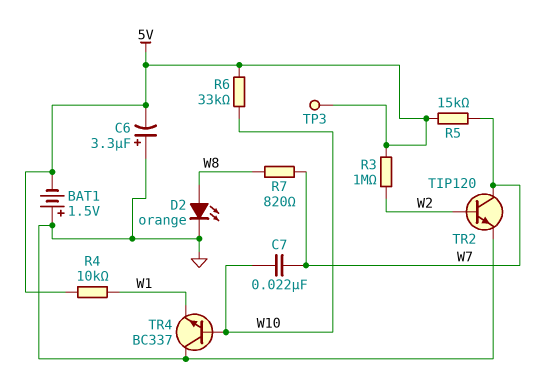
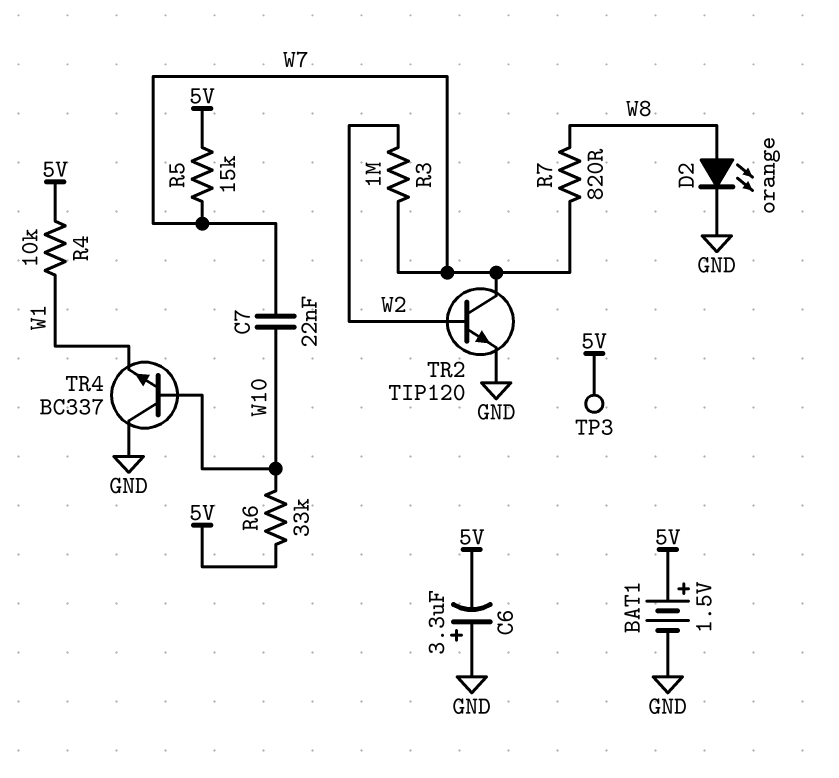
BAT1: 1.5V (plus GND, minus 5V) -> 1.5V (plus 5V, minus GND)
R3: 1M (5V, W2) -> 1M (W2, W7)

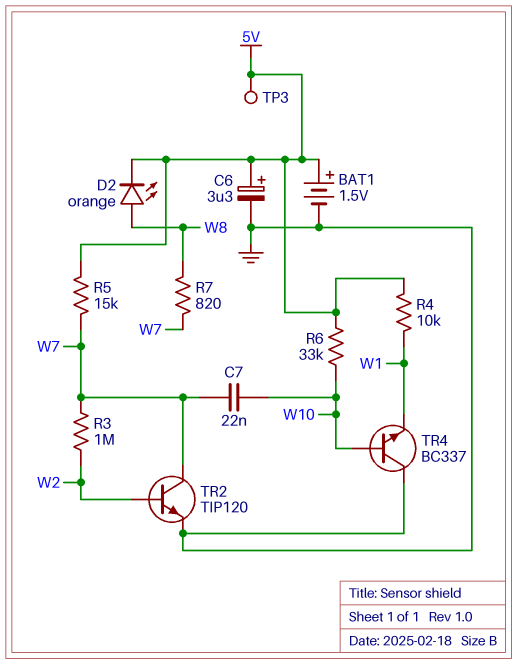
C6: 3.3uF (plus GND, minus 5V) -> 3.3uF (plus 5V, minus GND)
D2: LED orange (A W8, K GND) -> LED orange (A W8, K 5V)

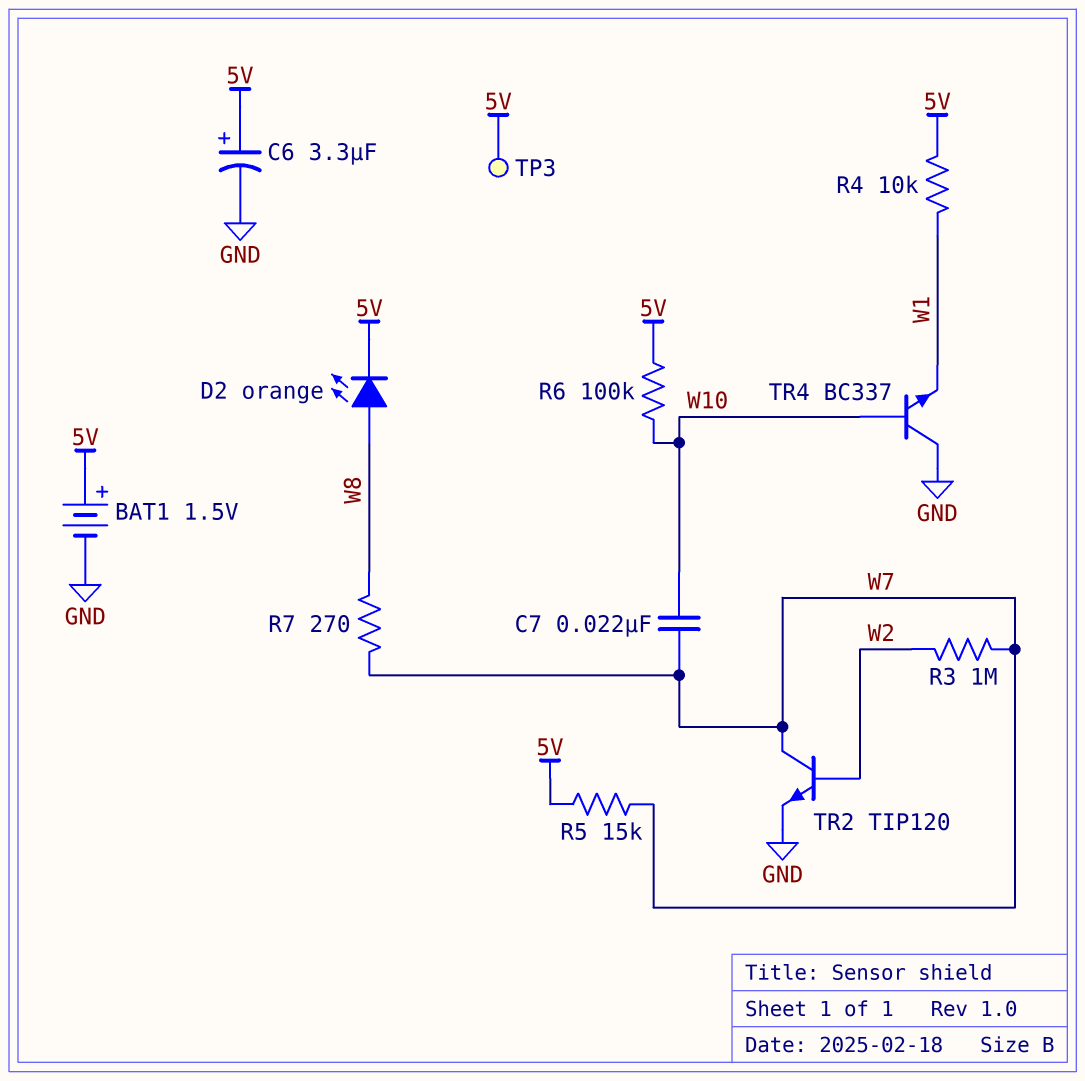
R6: 33k (5V, W10) -> 100k (5V, W10)
R7: 820 (W7, W8) -> 270 (W7, W8)

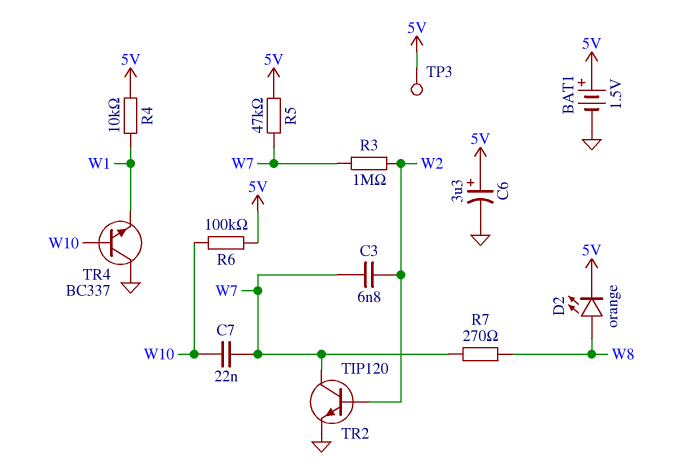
C3: none -> 6.8nF (W2, W7)
R5: 15k (5V, W7) -> 47k (5V, W7)

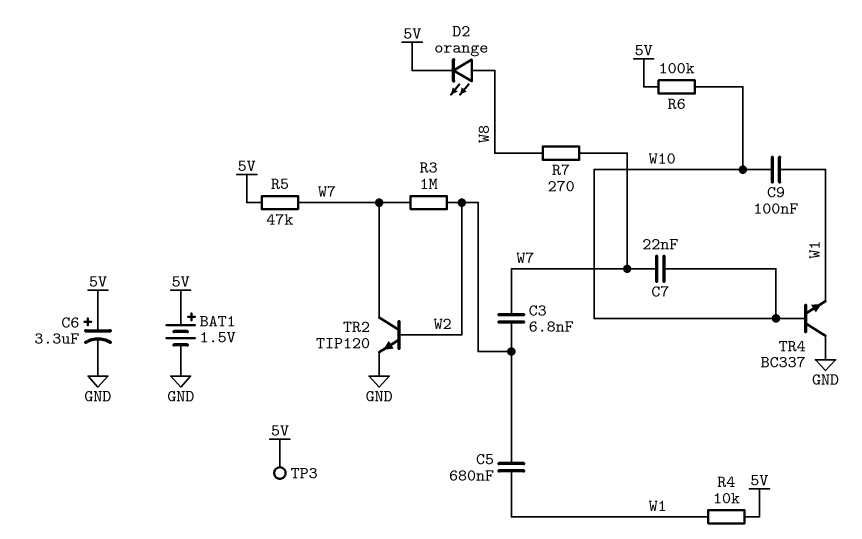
C5: none -> 680nF (W1, W2)
C9: none -> 100nF (W1, W10)

